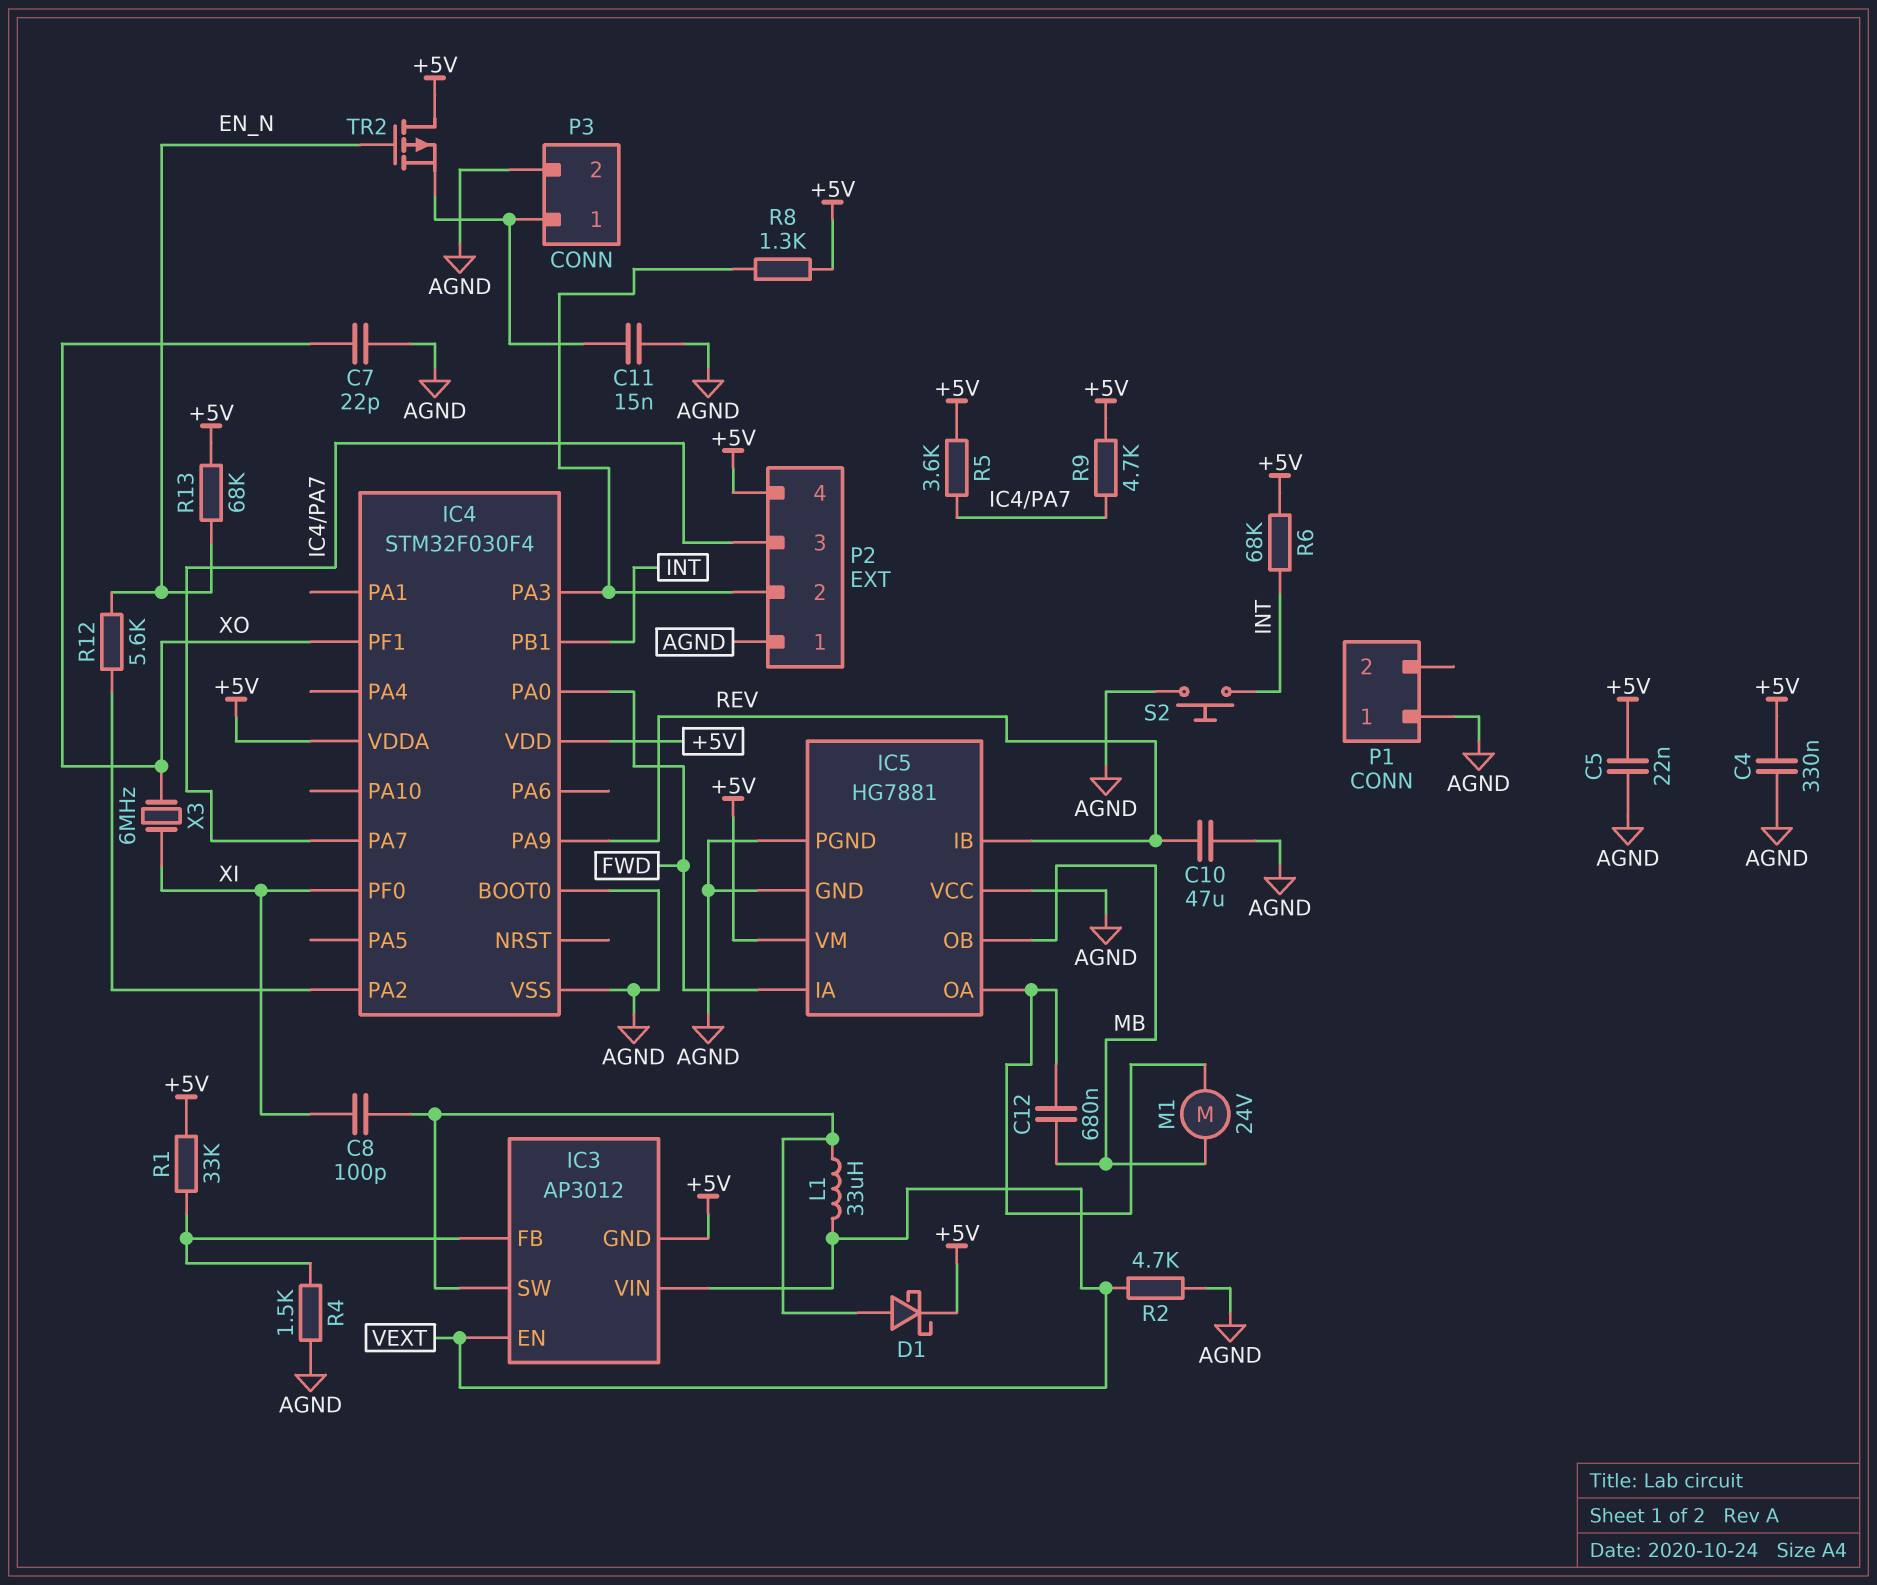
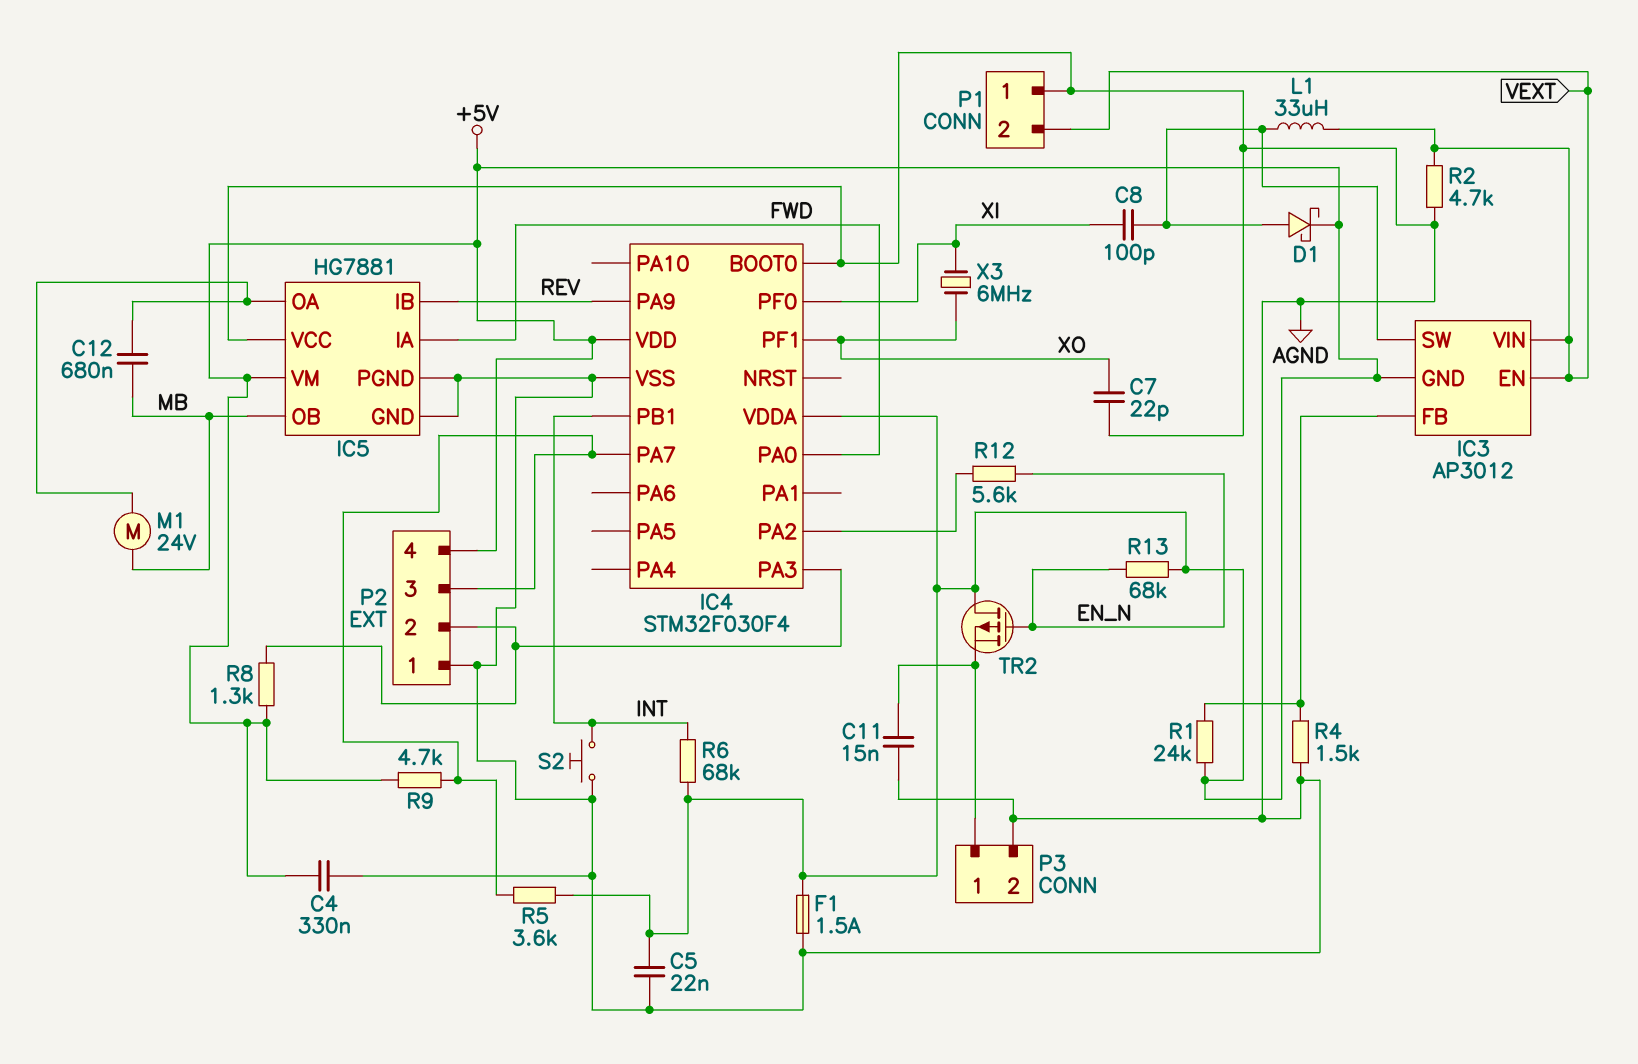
C10: 47uF (AGND, REV) -> none
F1: none -> 1.5A (+5V, AGND)
P1 pin 2: none -> VEXT
R1: 33k (+5V, IC3/FB) -> 24k (+5V, IC3/FB)

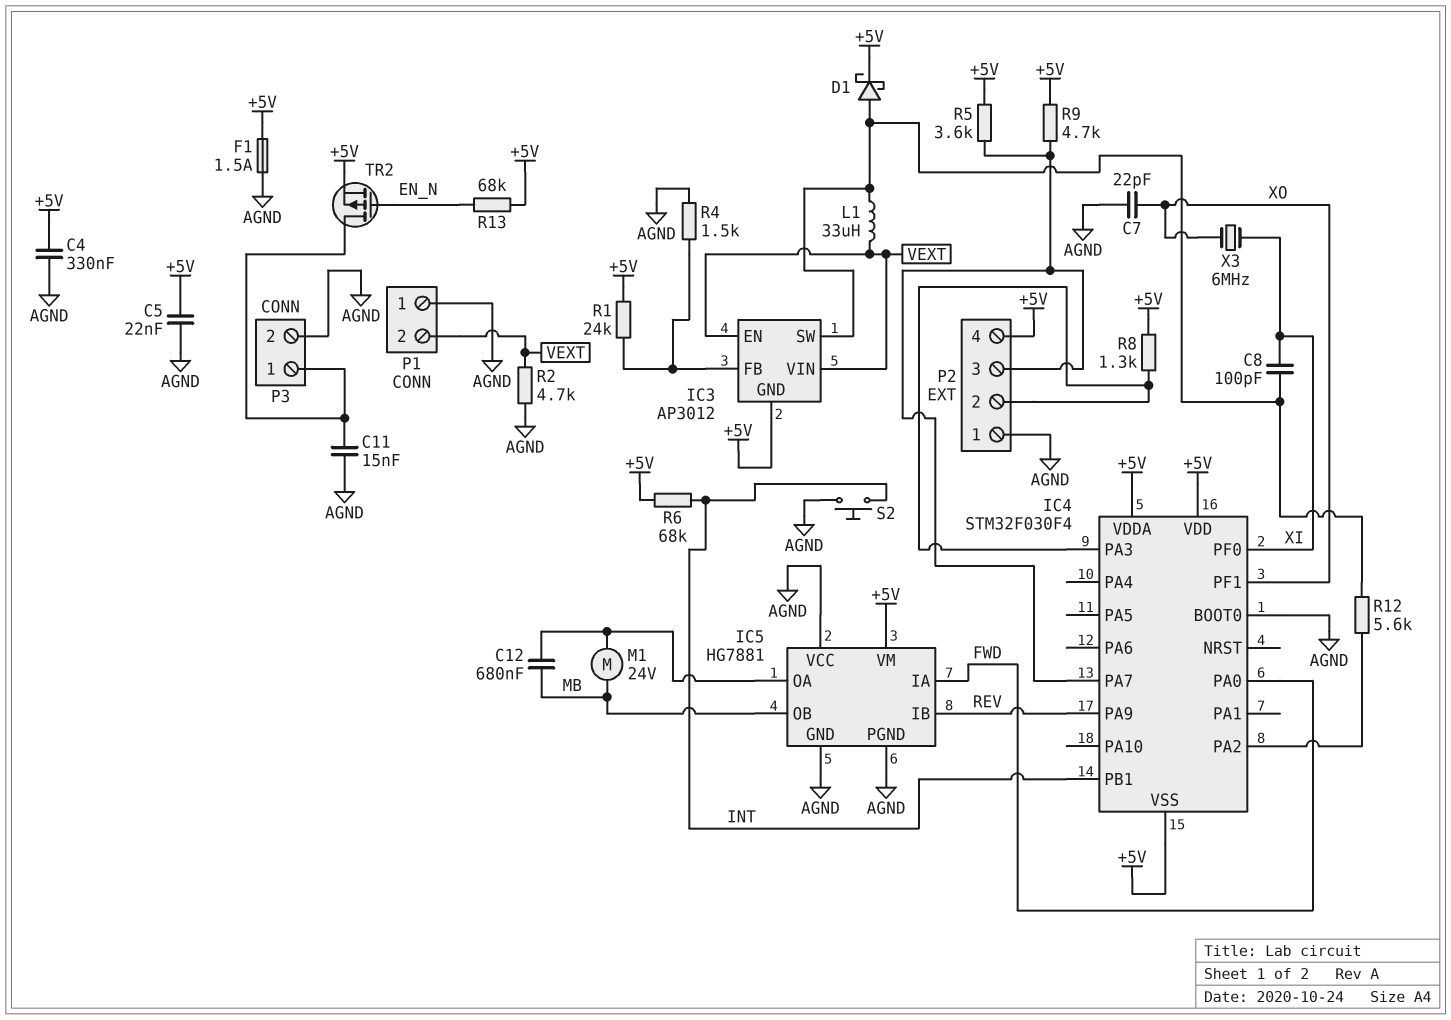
IC4 pin VSS: AGND -> +5V
R12: 5.6k (EN_N, IC4/PA2) -> 5.6k (IC3/SW, IC4/PA2)
TR2: PMOS (G EN_N, D +5V, S P3/1) -> PMOS (G EN_N, D P3/1, S +5V)

